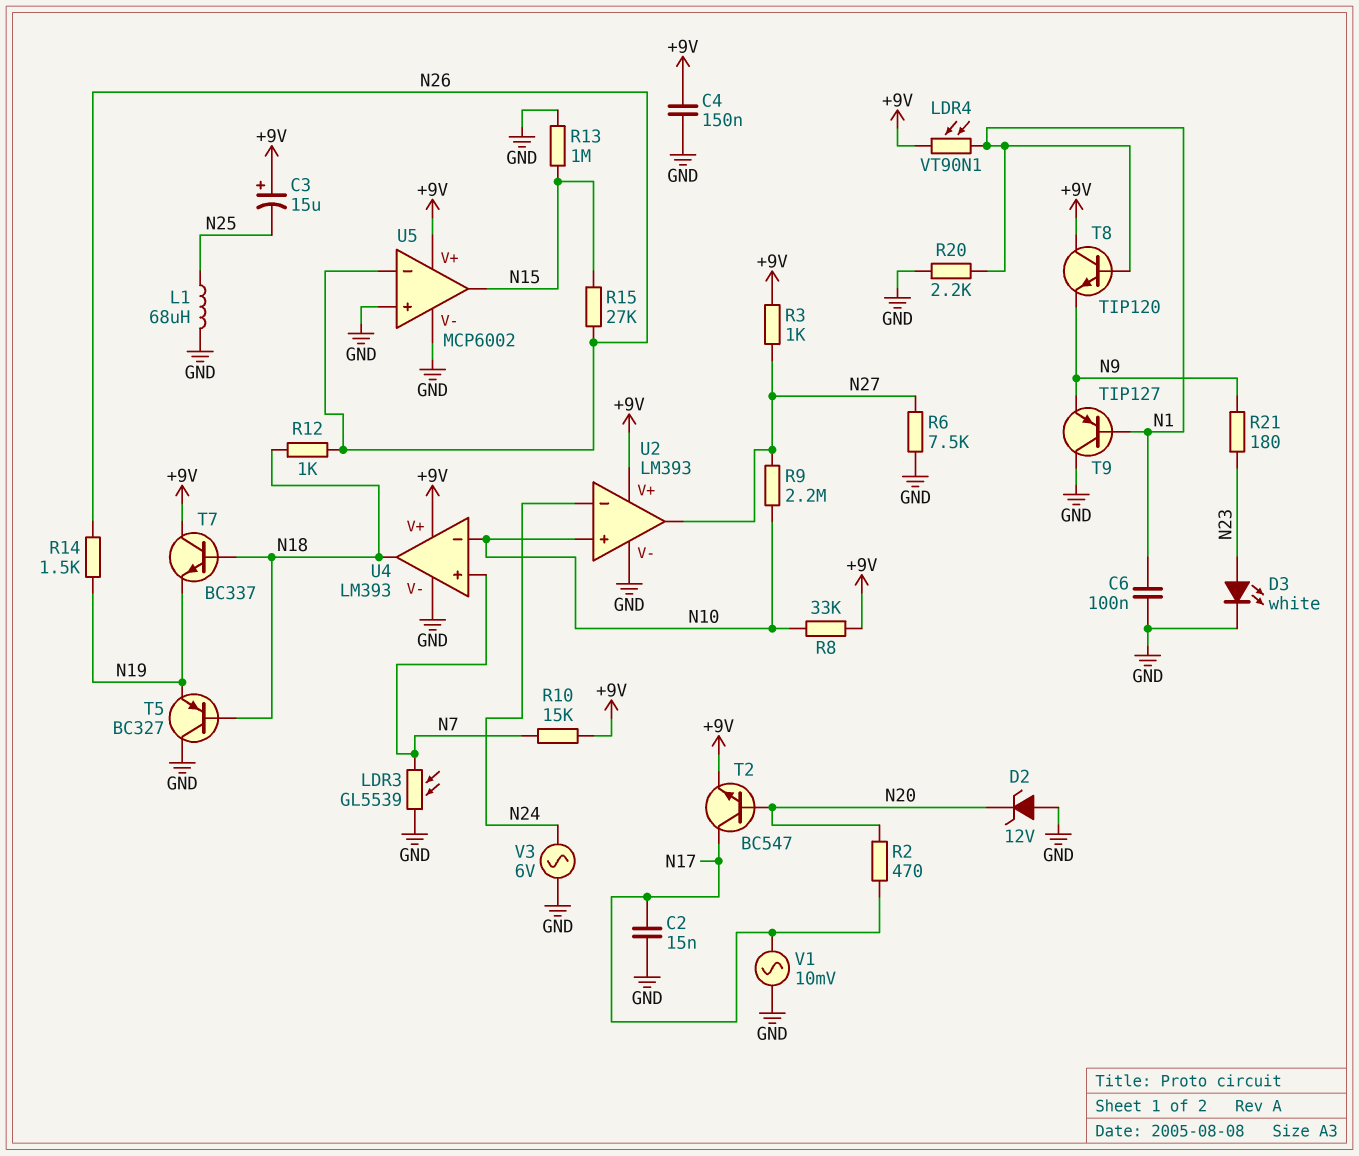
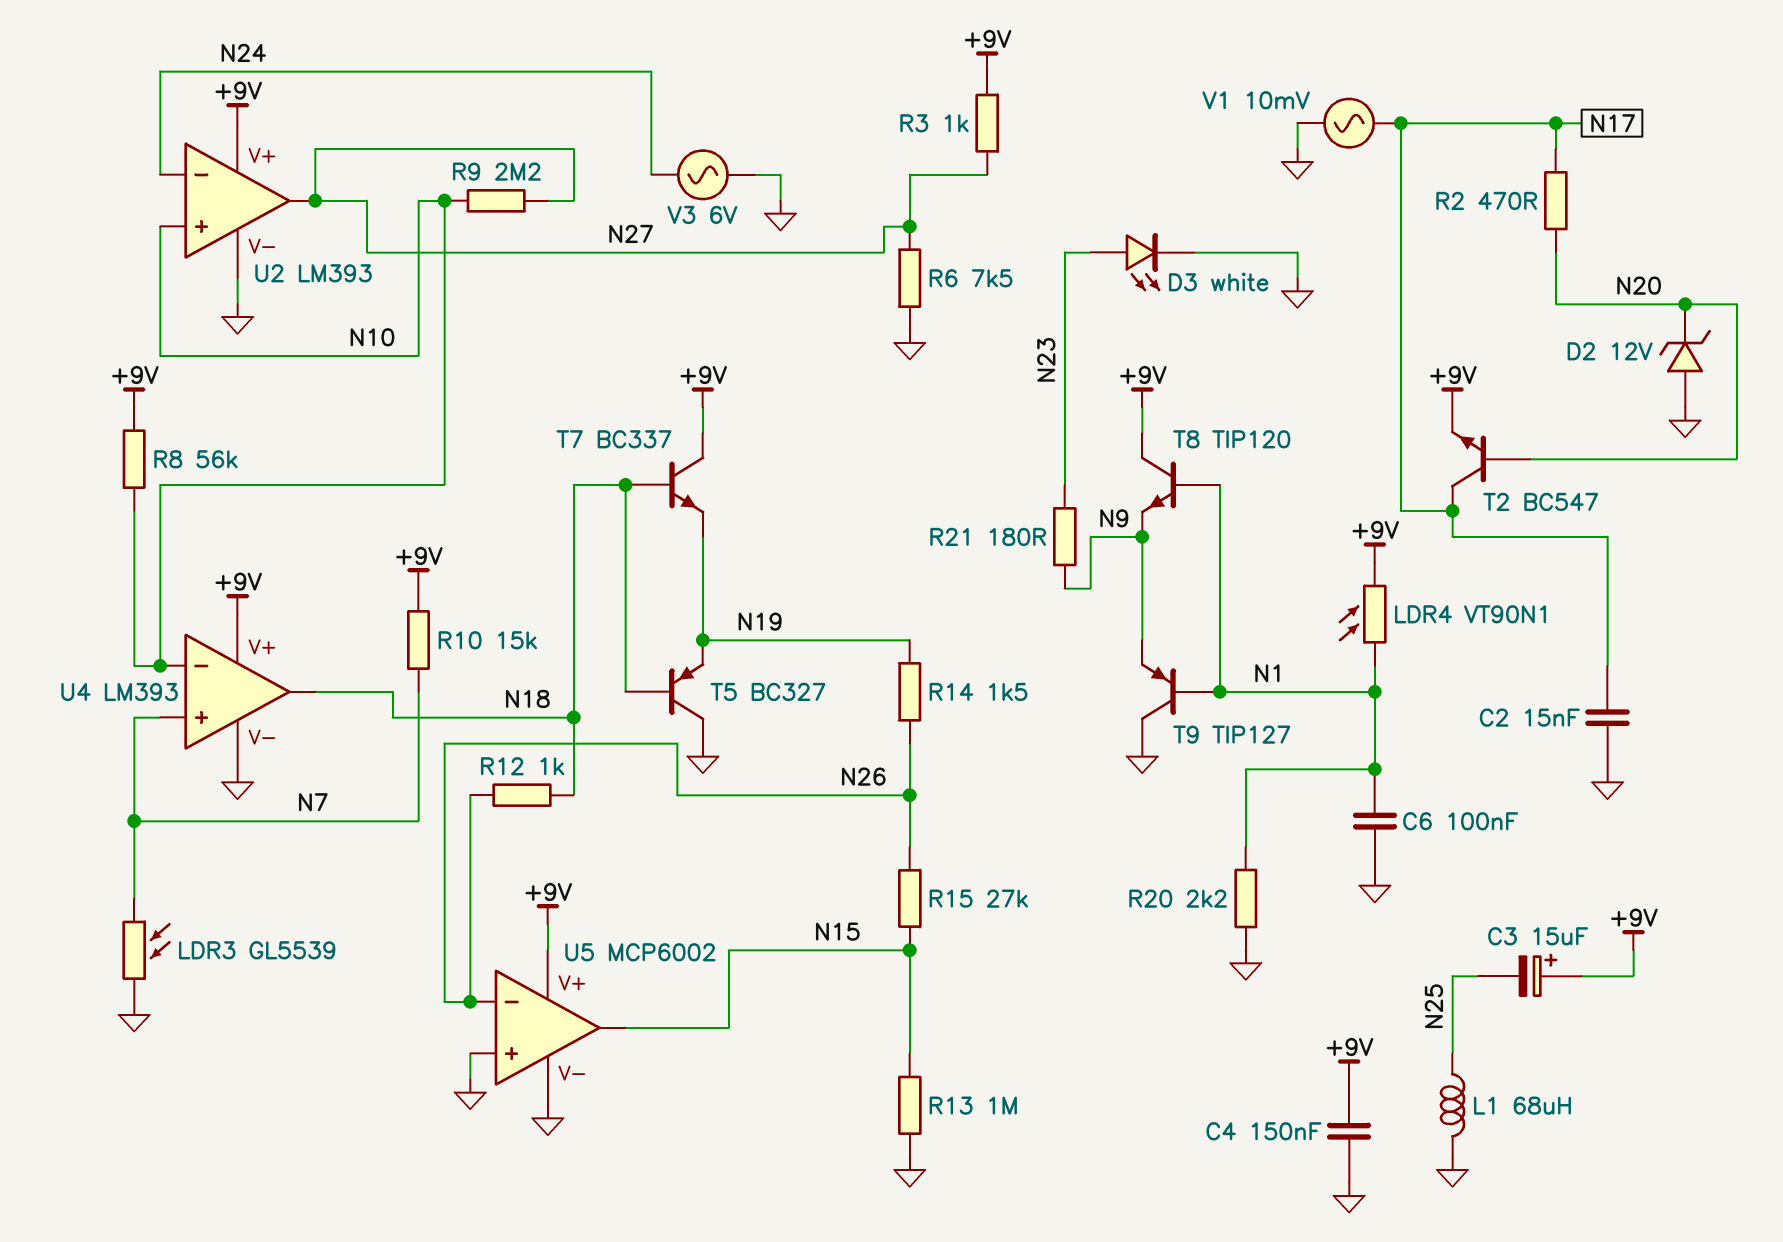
R8: 33k (+9V, N10) -> 56k (+9V, N10)

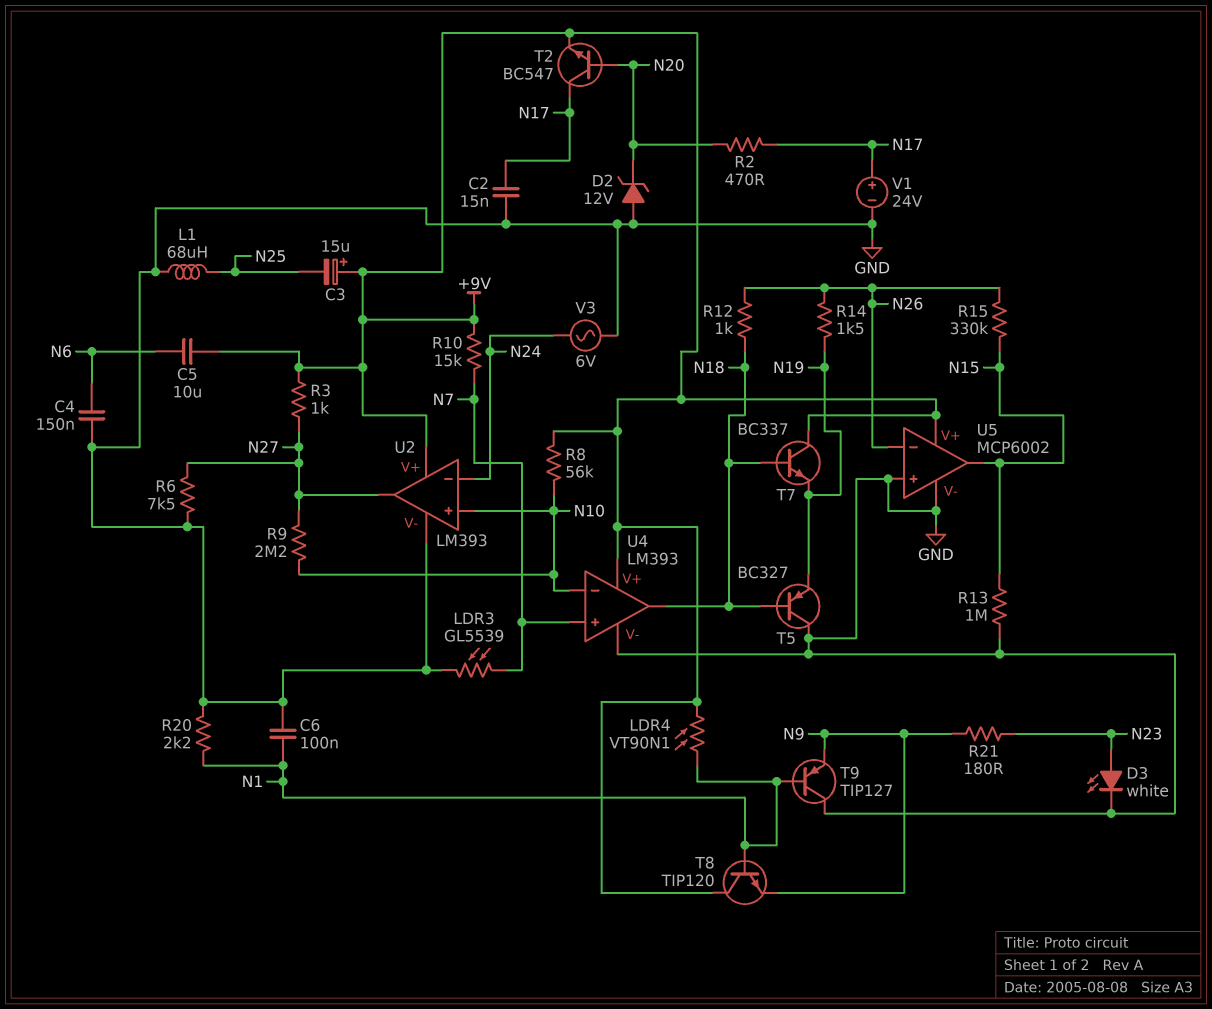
C4: 150nF (+9V, GND) -> 150nF (GND, N6)
C5: none -> 10uF (+9V, N6)
R15: 27k (N15, N26) -> 330k (N15, N26)
V1: AC 10mV (GND, N17) -> 24V (plus N17, minus GND)

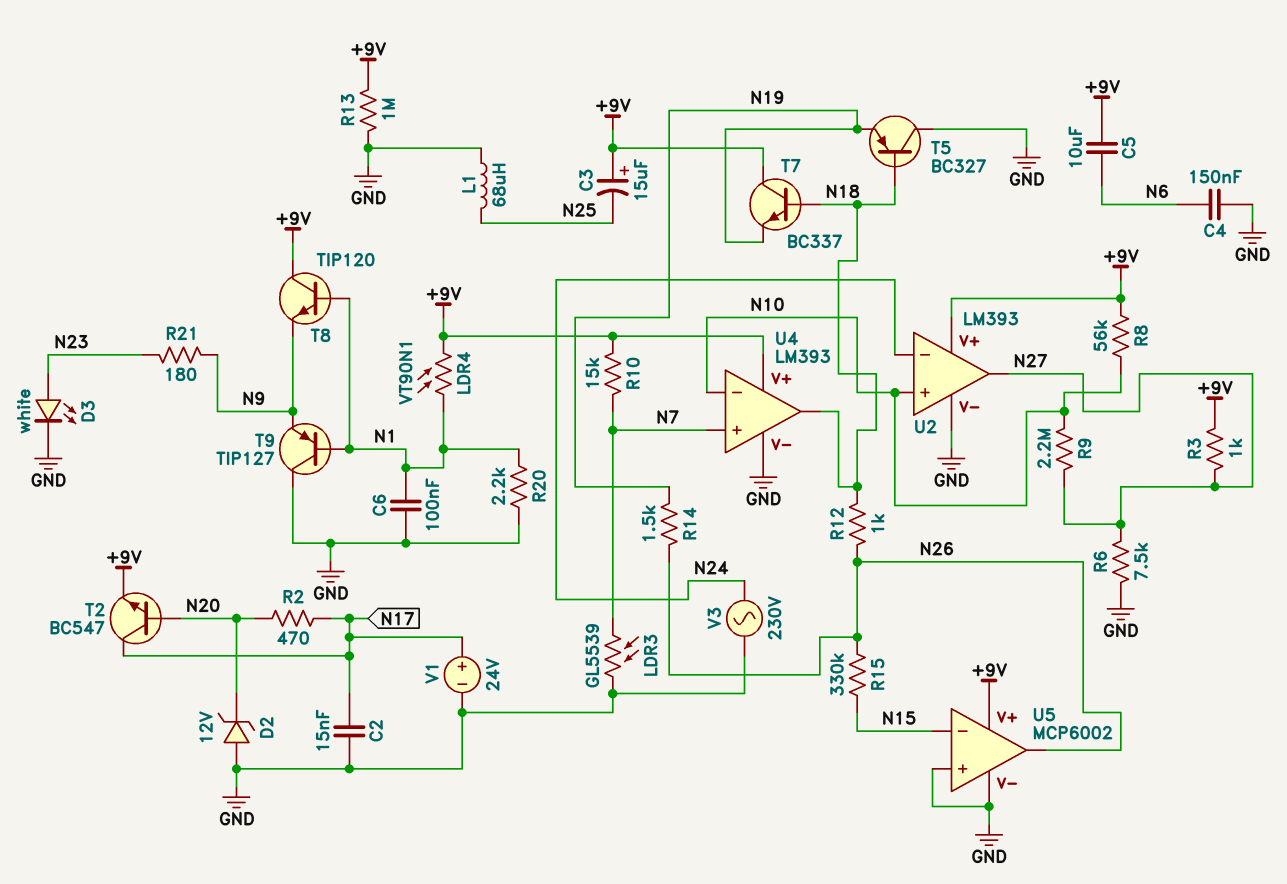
R13: 1M (GND, N15) -> 1M (+9V, GND)
U5 pin in-: N26 -> N15
U5 pin out: N15 -> N26
V3: AC 6V (GND, N24) -> AC 230V (GND, N24)

